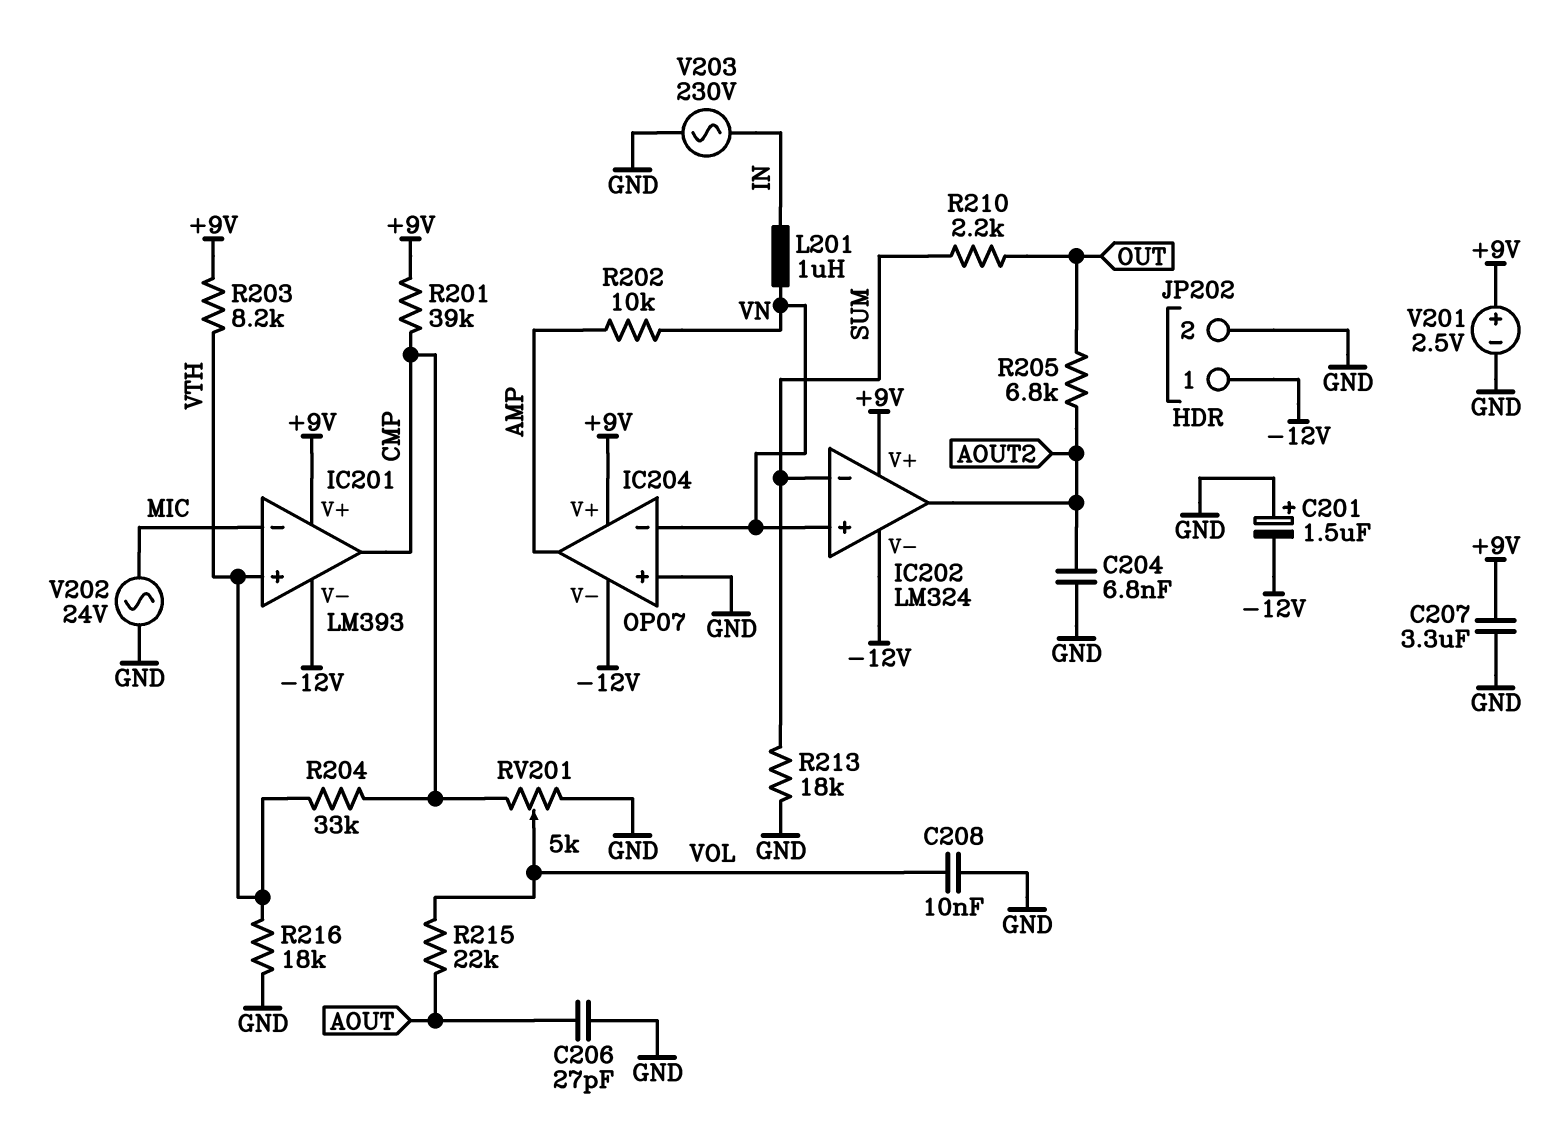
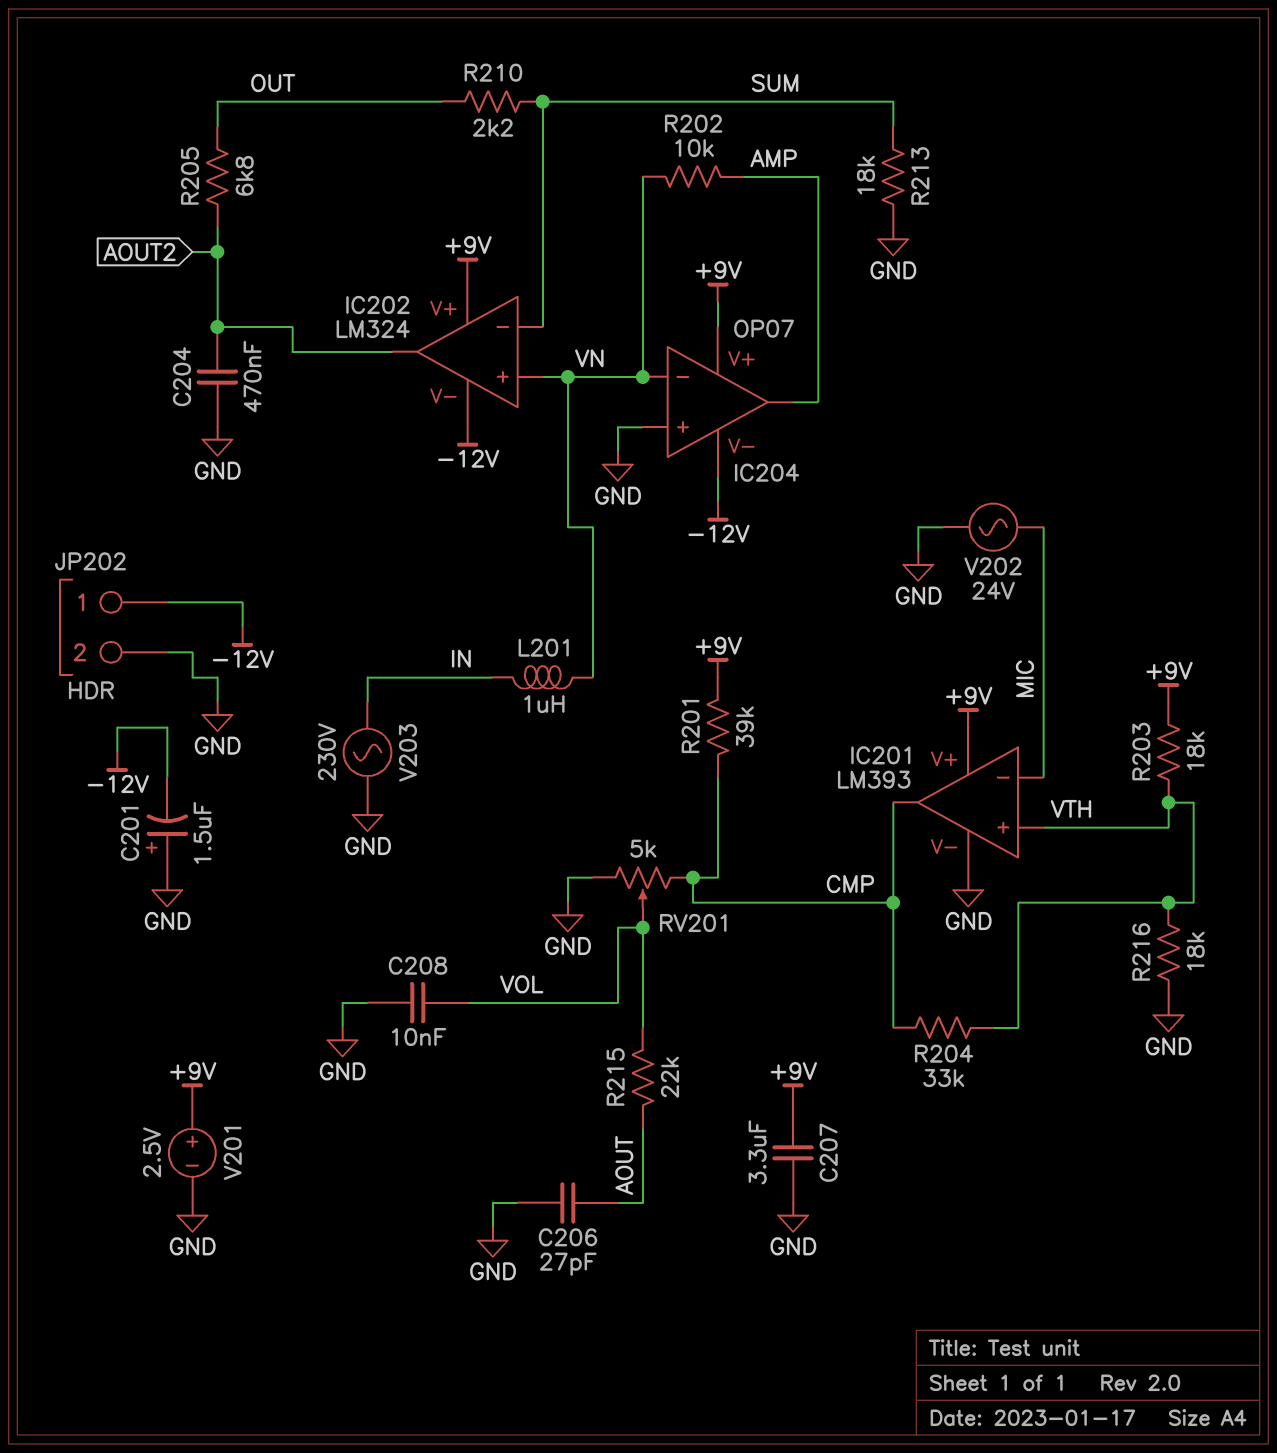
C204: 6.8nF (AOUT2, GND) -> 470nF (AOUT2, GND)
IC201 pin V-: -12V -> GND
R203: 8.2k (+9V, VTH) -> 18k (+9V, VTH)

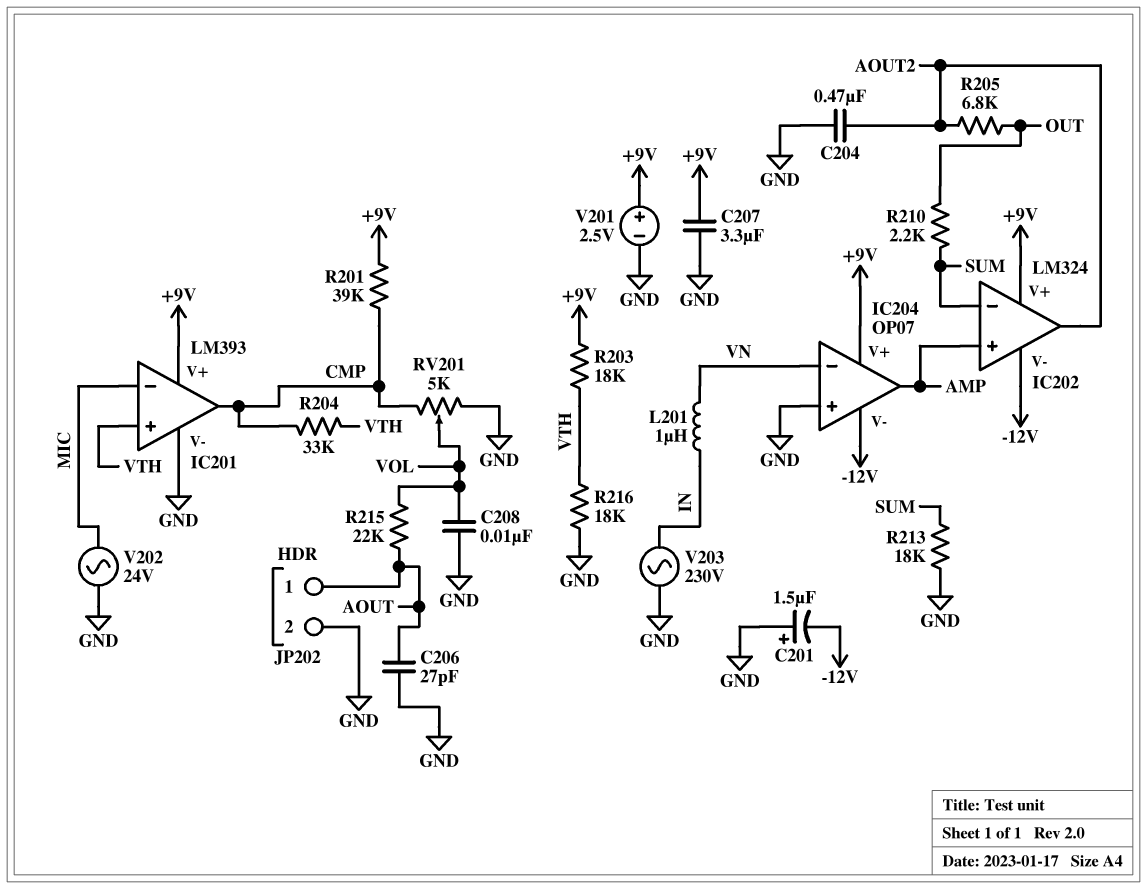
IC202 pin in+: VN -> AMP
JP202 pin 1: -12V -> AOUT
R202: 10k (AMP, VN) -> none

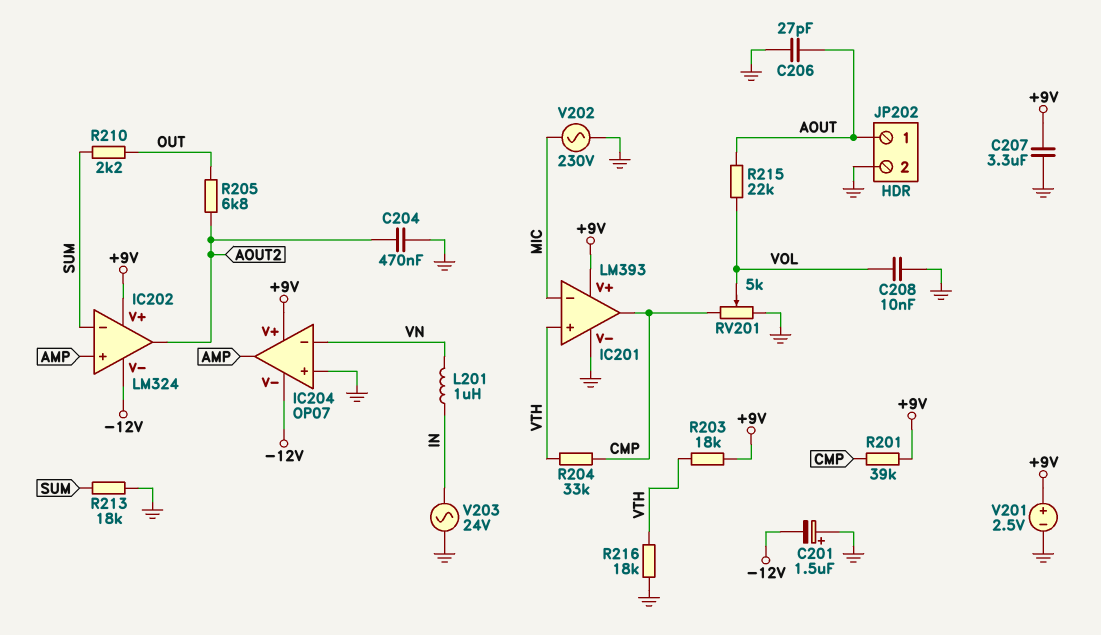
V202: AC 24V (GND, MIC) -> AC 230V (GND, MIC)
V203: AC 230V (GND, IN) -> AC 24V (GND, IN)

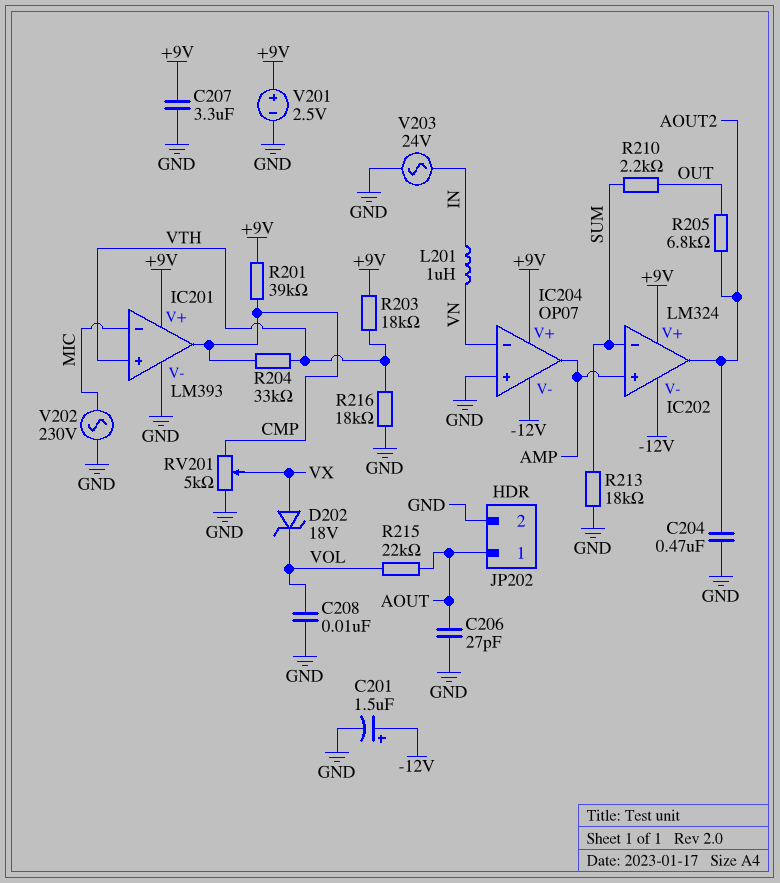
C201: 1.5uF (plus GND, minus -12V) -> 1.5uF (plus -12V, minus GND)
D202: none -> zener 18V (A VX, K VOL)
RV201: 5k (CMP, GND, wiper VOL) -> 5k (CMP, GND, wiper VX)

